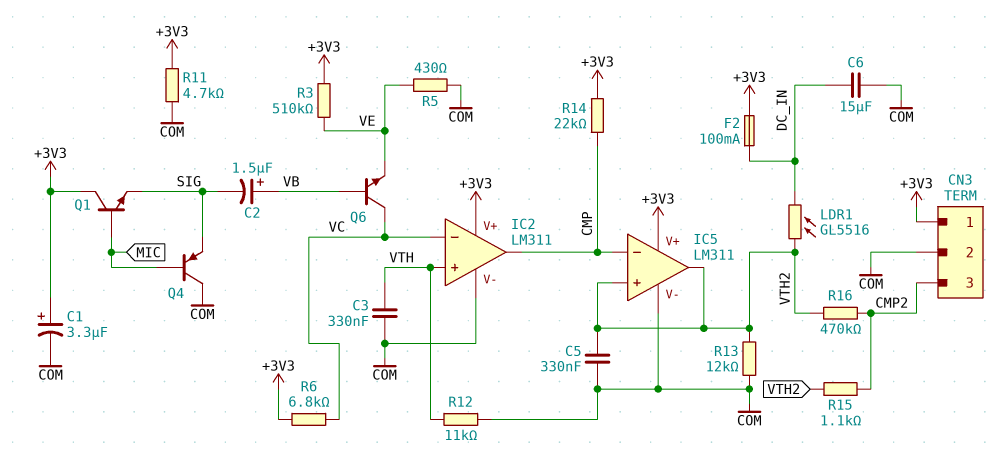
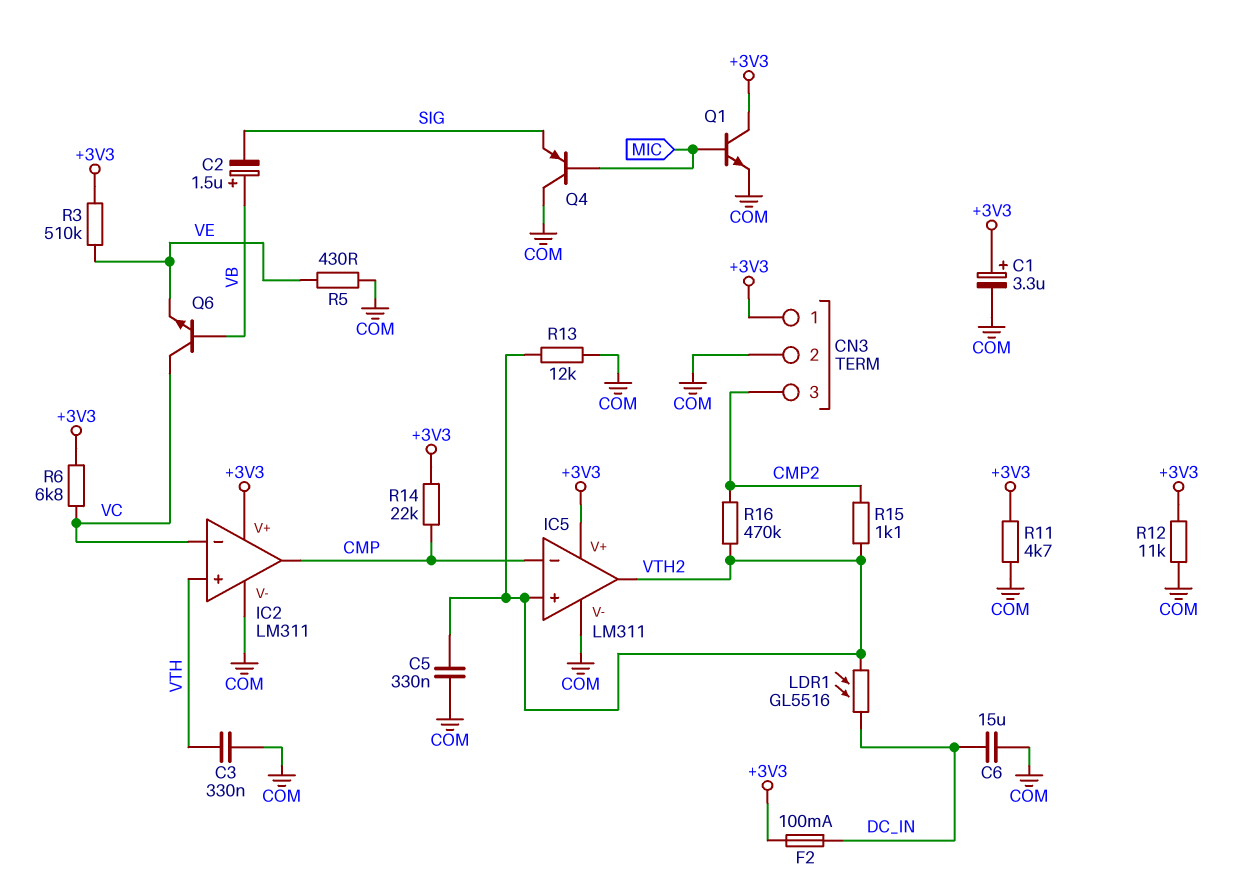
Q1: NPN (B MIC, C +3V3, E SIG) -> NPN (B MIC, C +3V3, E COM)
R12: 11k (COM, VTH) -> 11k (+3V3, COM)

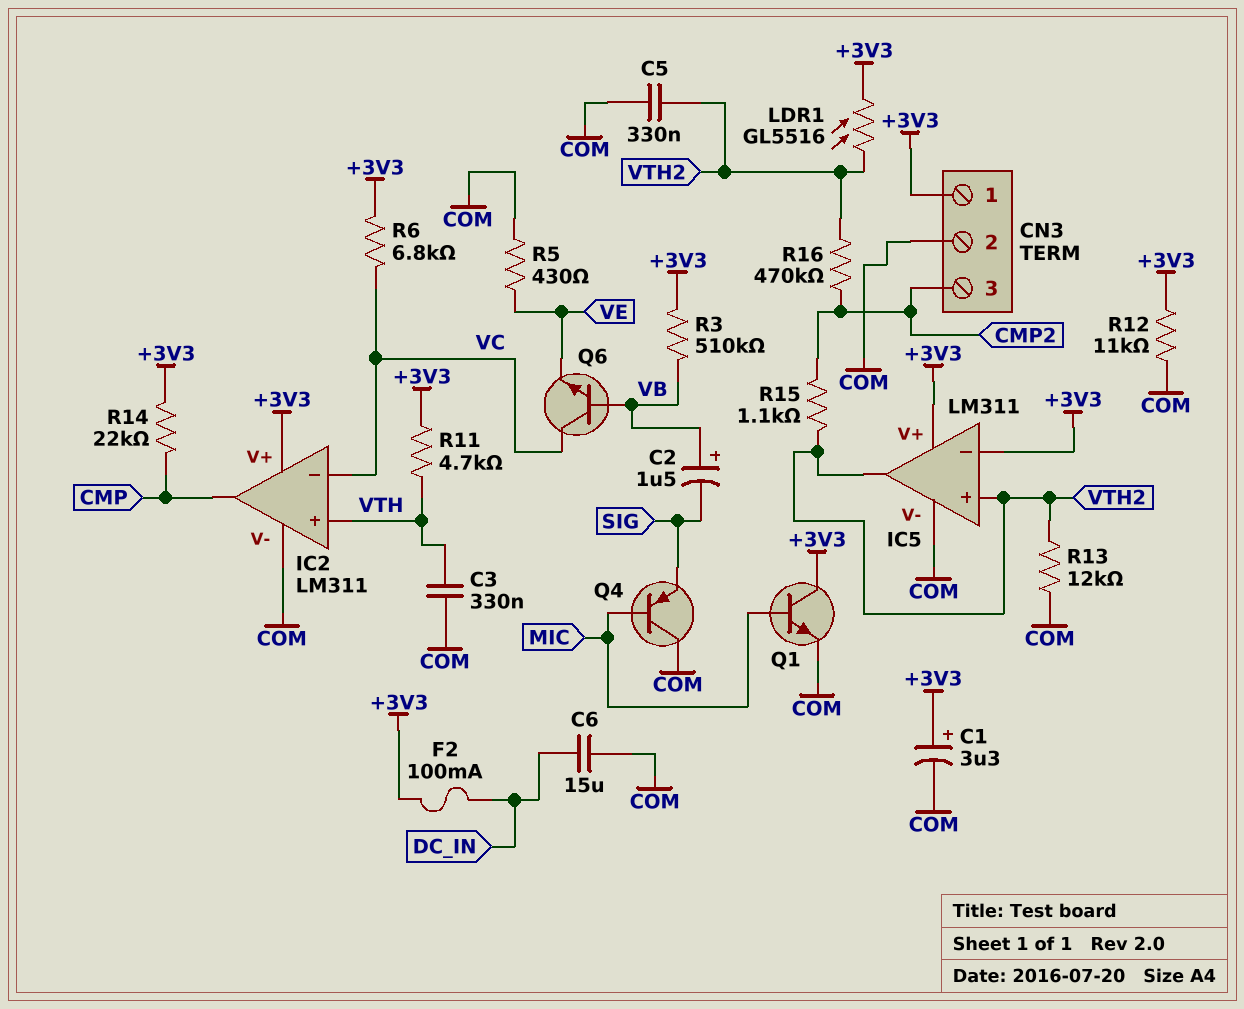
IC5 pin in-: CMP -> +3V3
LDR1: GL5516 (DC_IN, VTH2) -> GL5516 (+3V3, VTH2)
R3: 510k (+3V3, VE) -> 510k (+3V3, VB)
R11: 4.7k (+3V3, COM) -> 4.7k (+3V3, VTH)

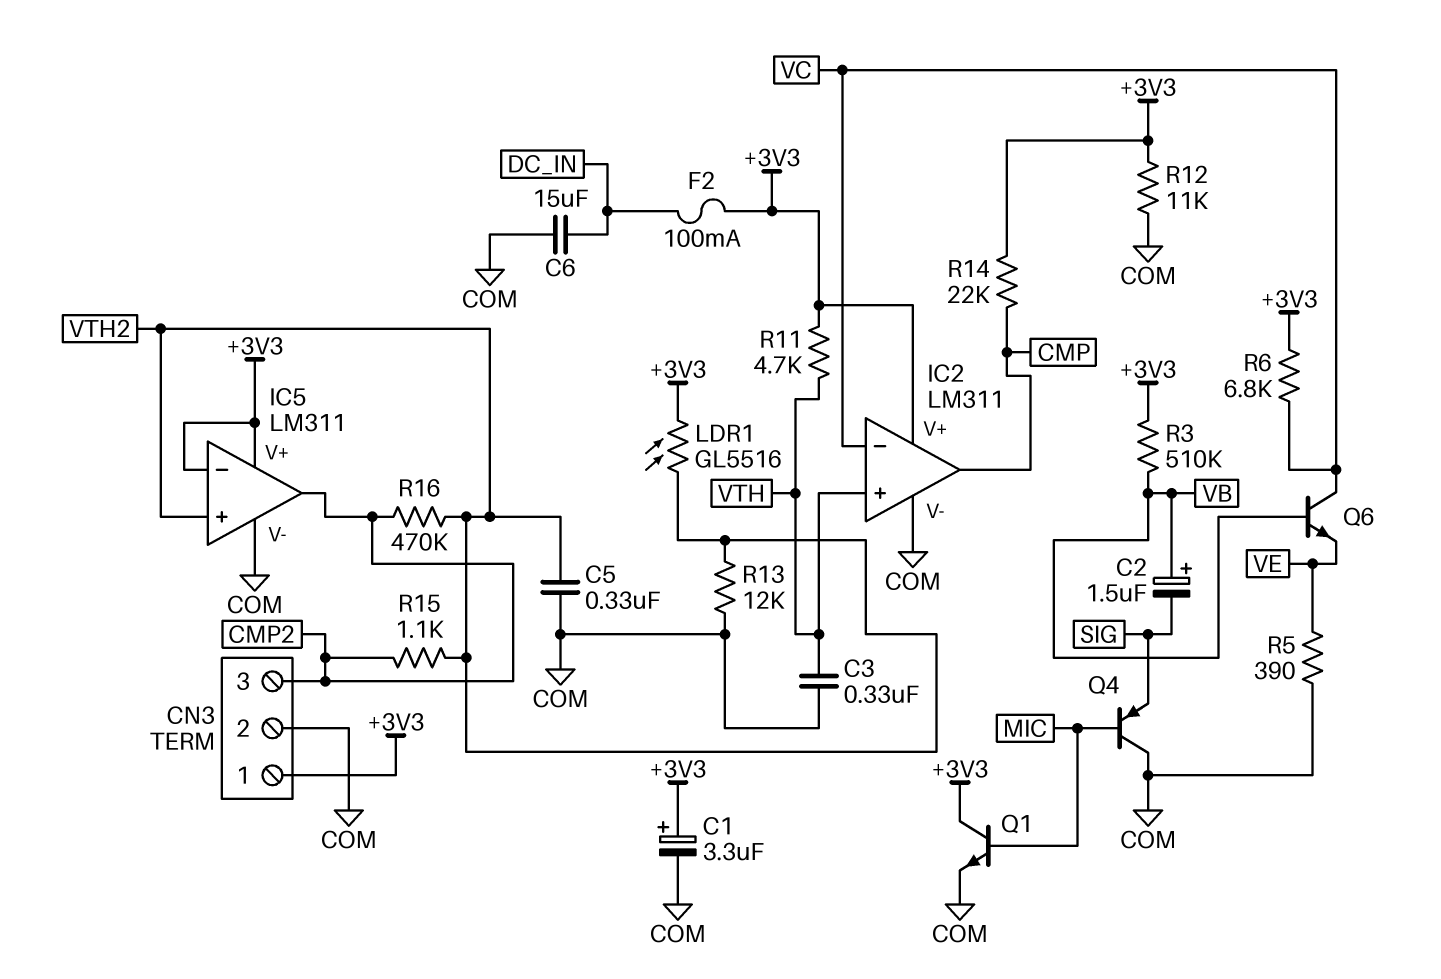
IC5 pin out: VTH2 -> CMP2
R5: 430 (COM, VE) -> 390 (COM, VE)

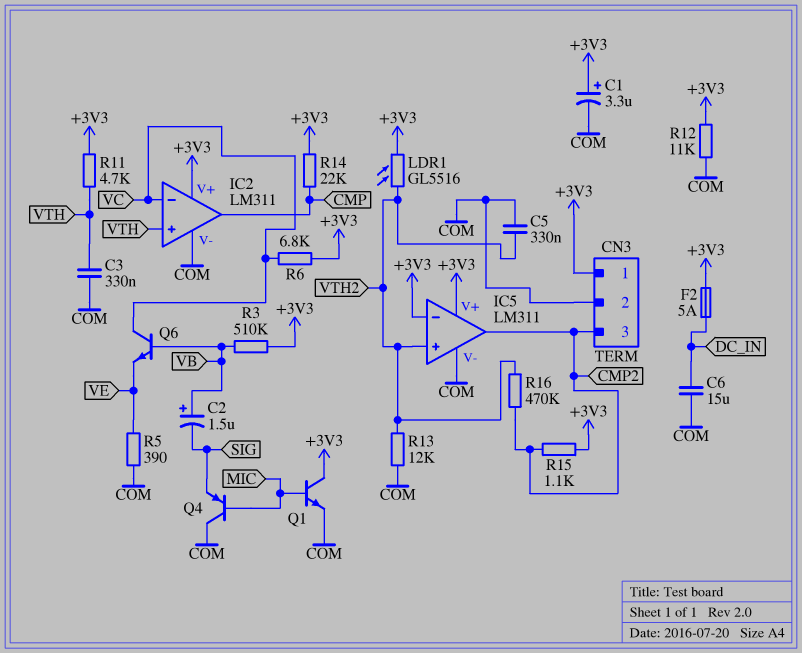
F2: 100mA (+3V3, DC_IN) -> 5A (+3V3, DC_IN)
R15: 1.1k (CMP2, VTH2) -> 1.1k (+3V3, CMP2)

